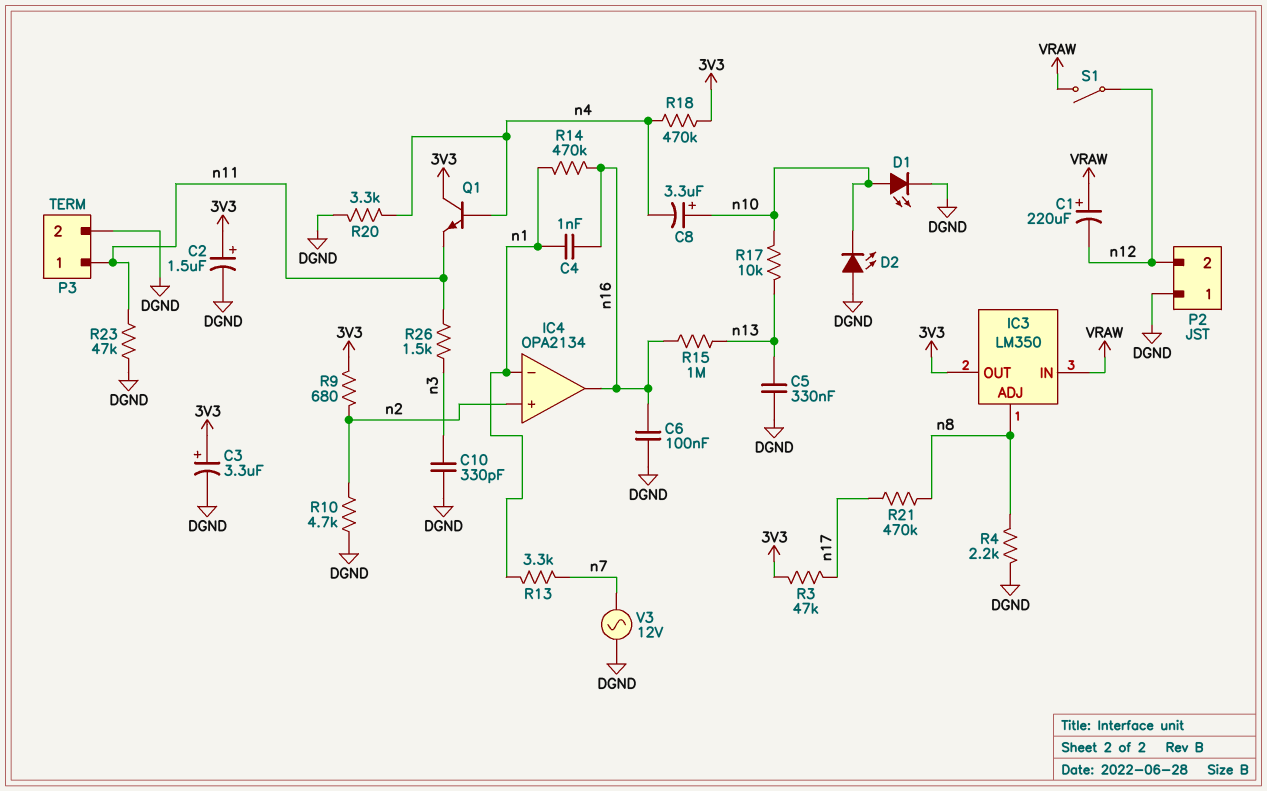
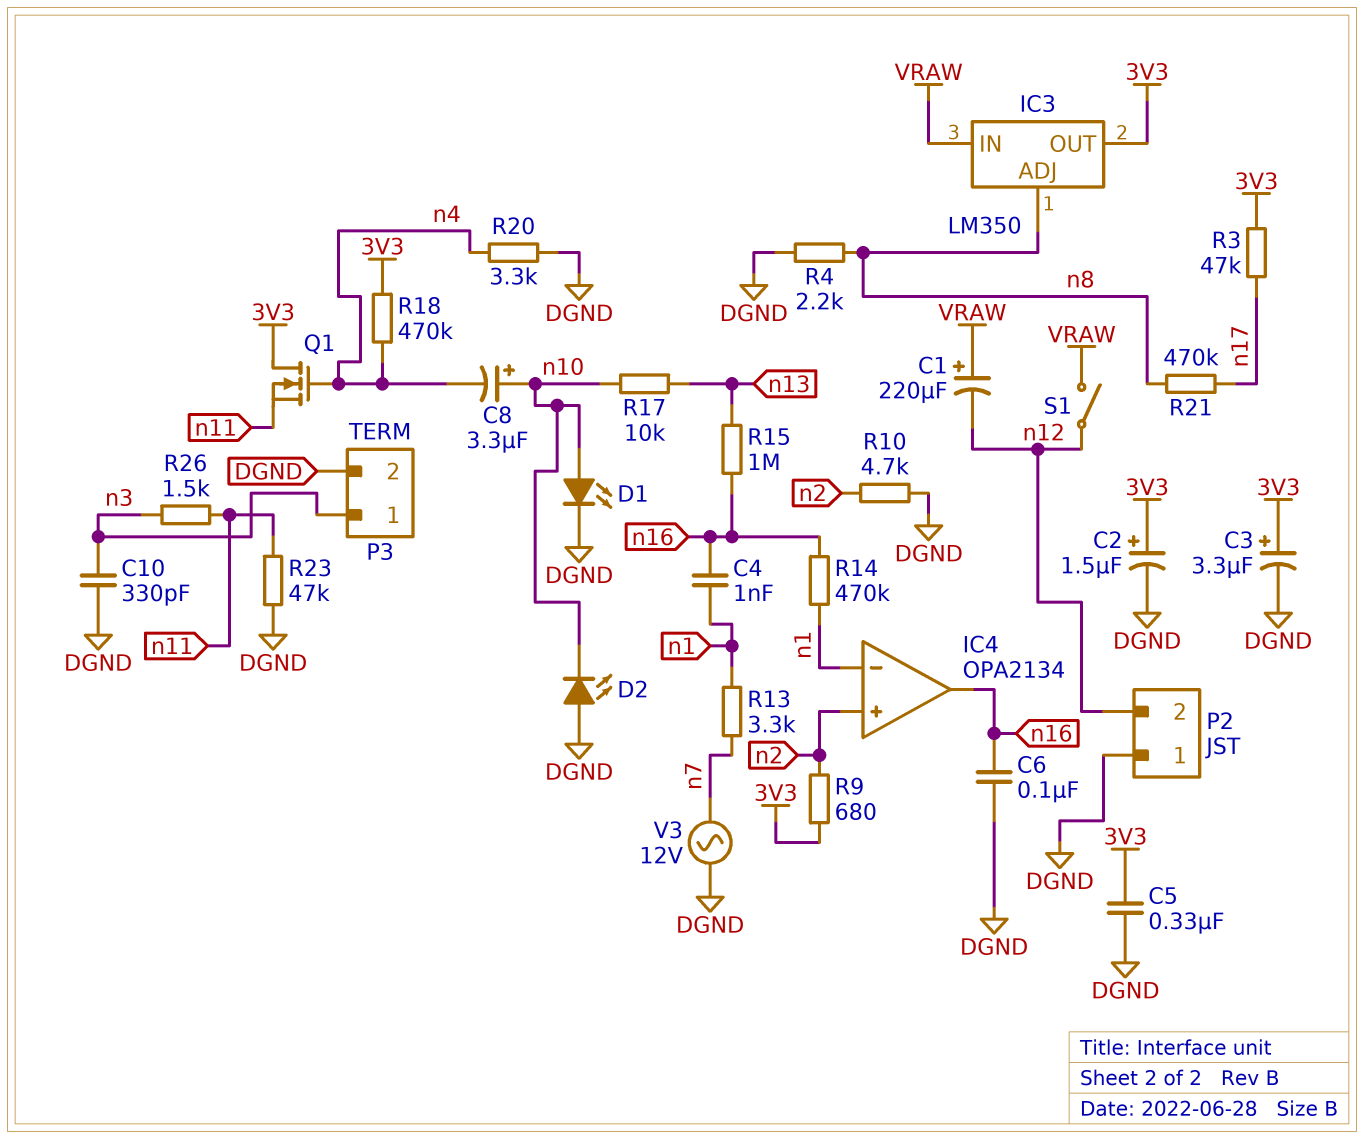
C5: 330nF (DGND, n13) -> 330nF (3V3, DGND)
P3 pin 1: n11 -> n3
Q1: NPN (B n4, C 3V3, E n11) -> NMOS (G n4, D 3V3, S n11)

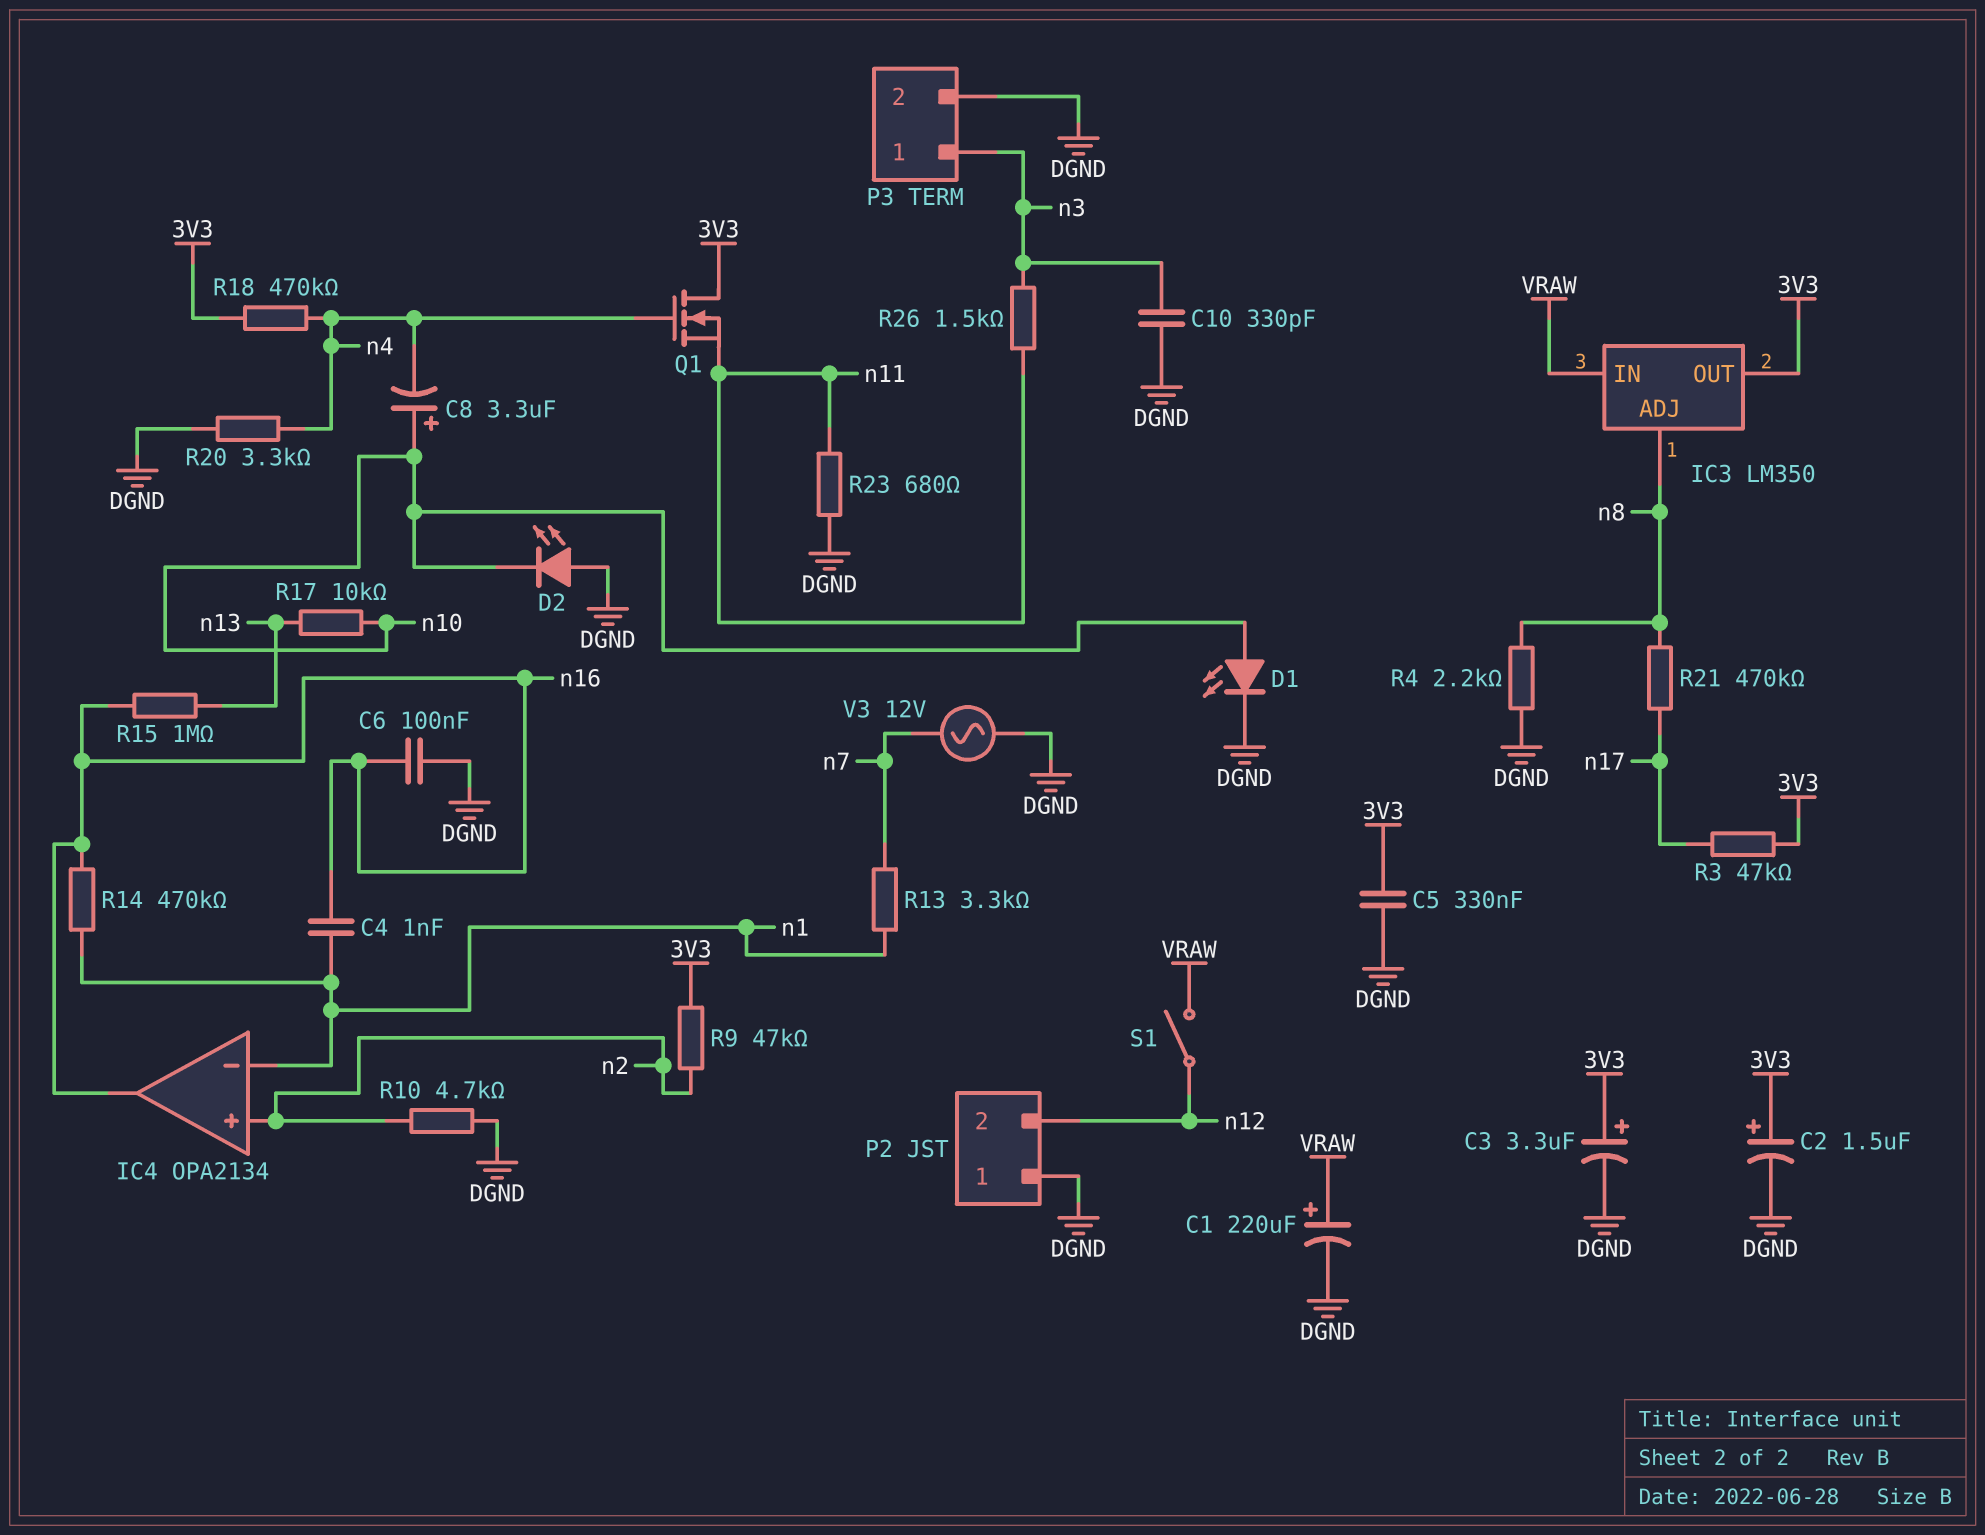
C1: 220uF (plus VRAW, minus n12) -> 220uF (plus VRAW, minus DGND)
R9: 680 (3V3, n2) -> 47k (3V3, n2)
R23: 47k (DGND, n11) -> 680 (DGND, n11)

